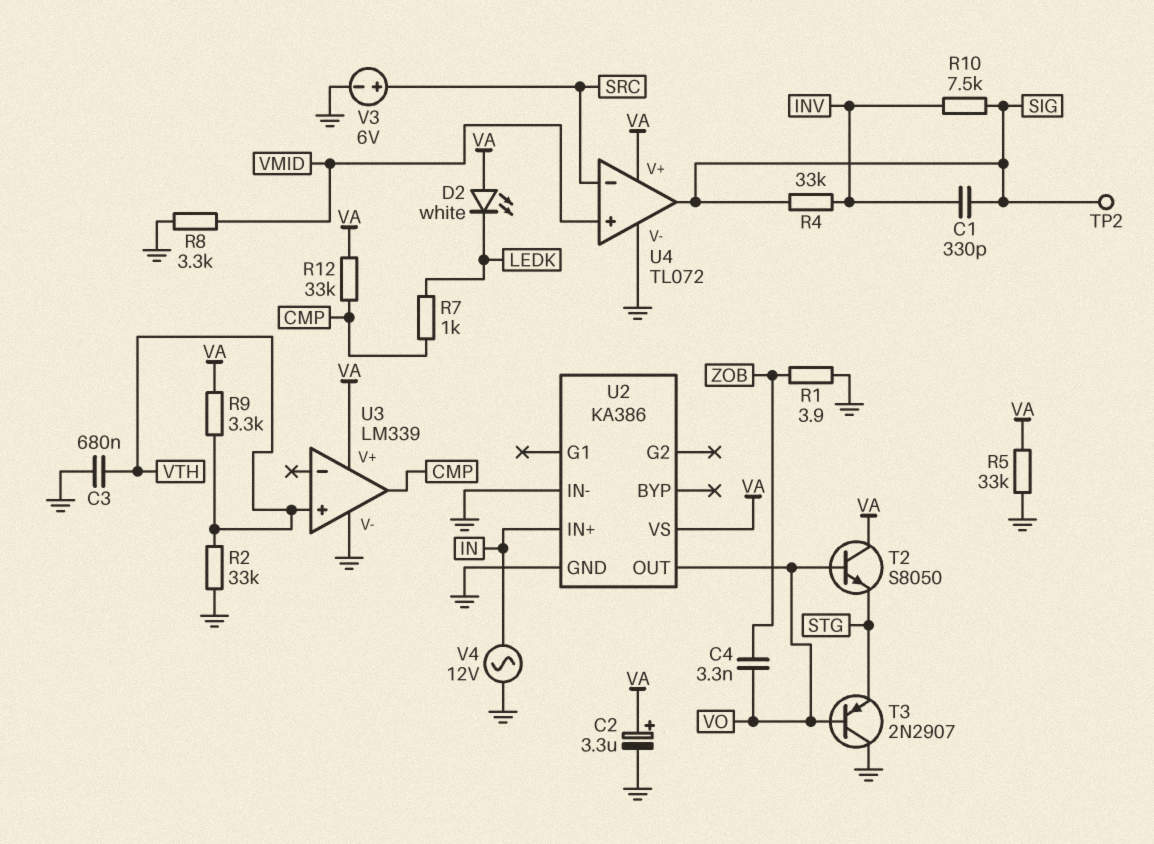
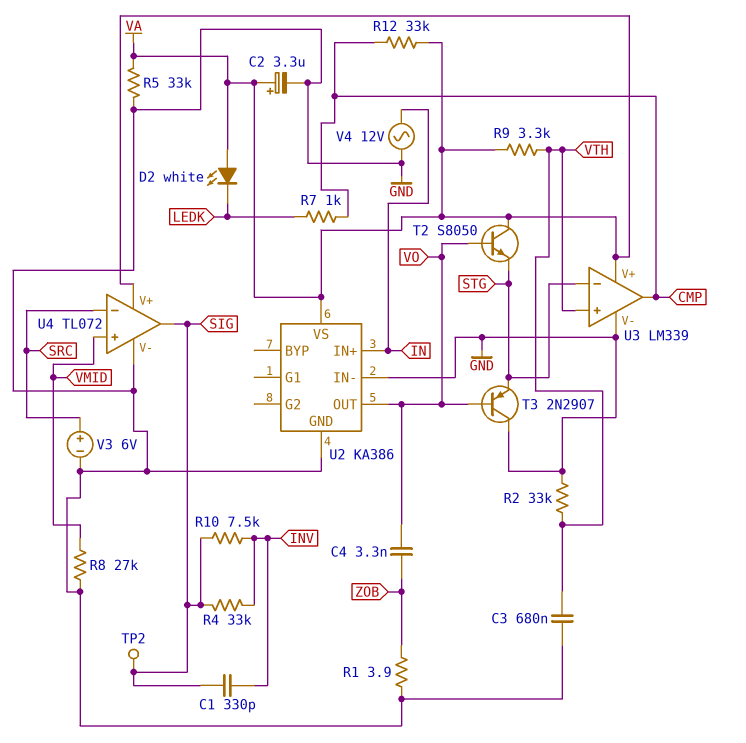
R8: 3.3k (GND, VMID) -> 27k (GND, VMID)
U3 pin in-: none -> STG

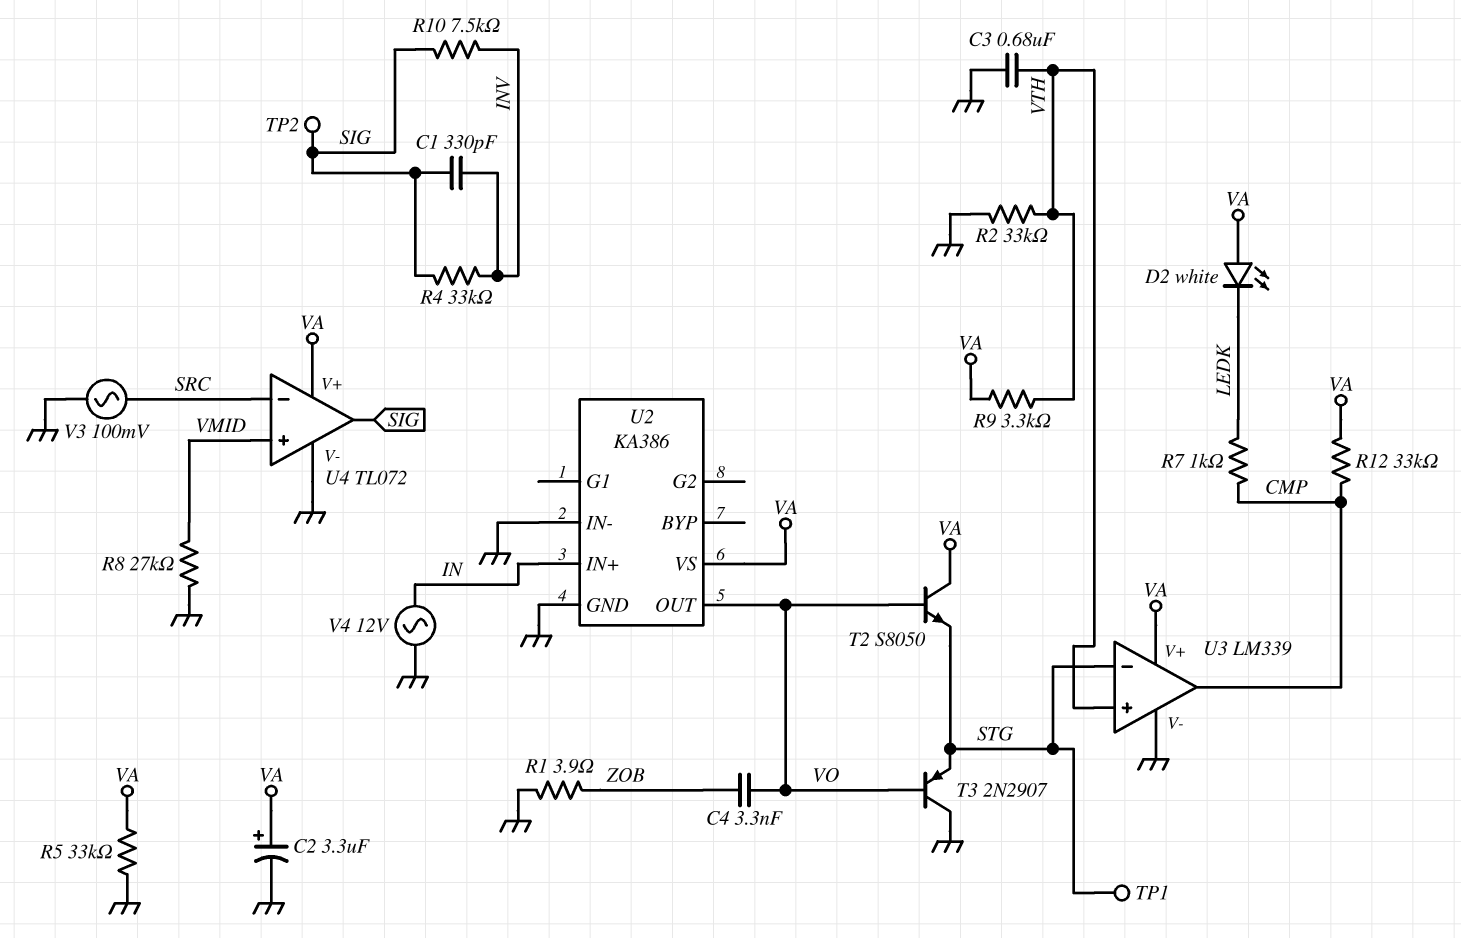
TP1: none -> test point (STG)
V3: 6V (plus SRC, minus GND) -> AC 100mV (GND, SRC)

